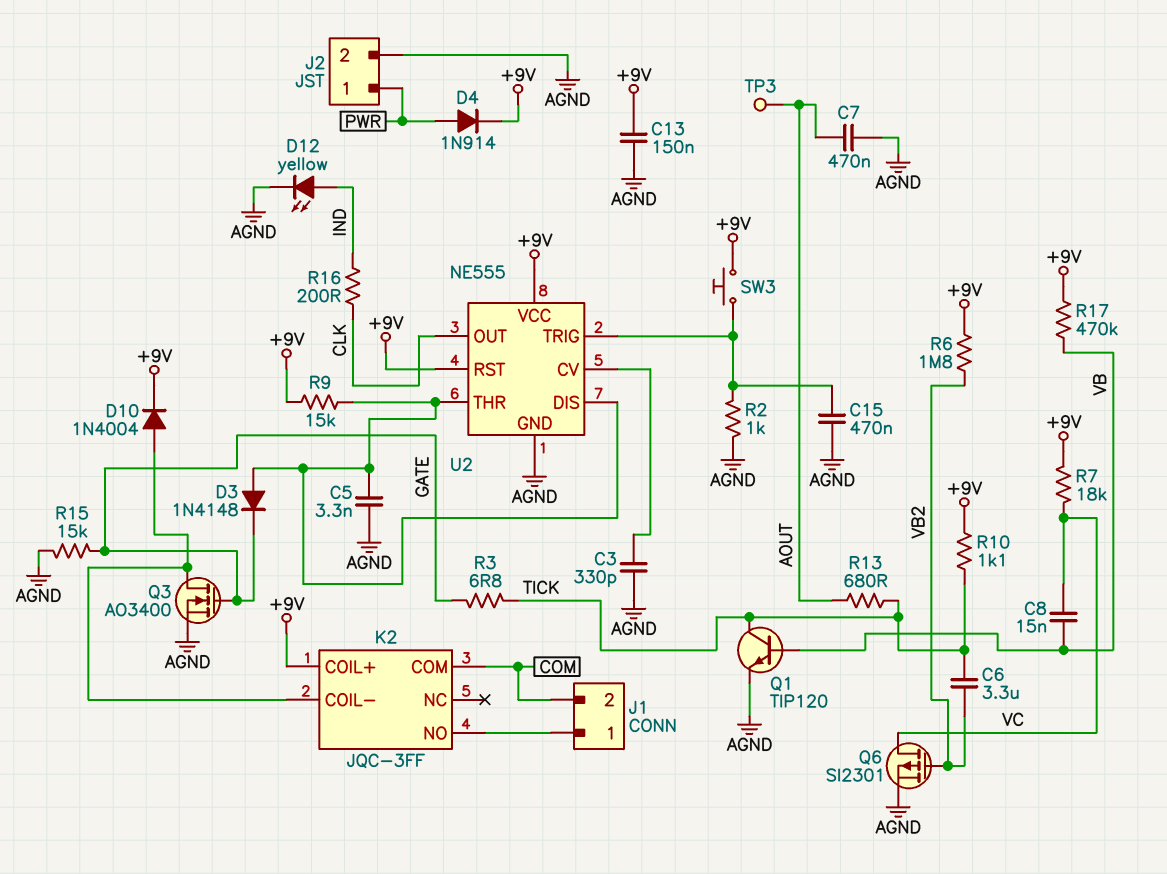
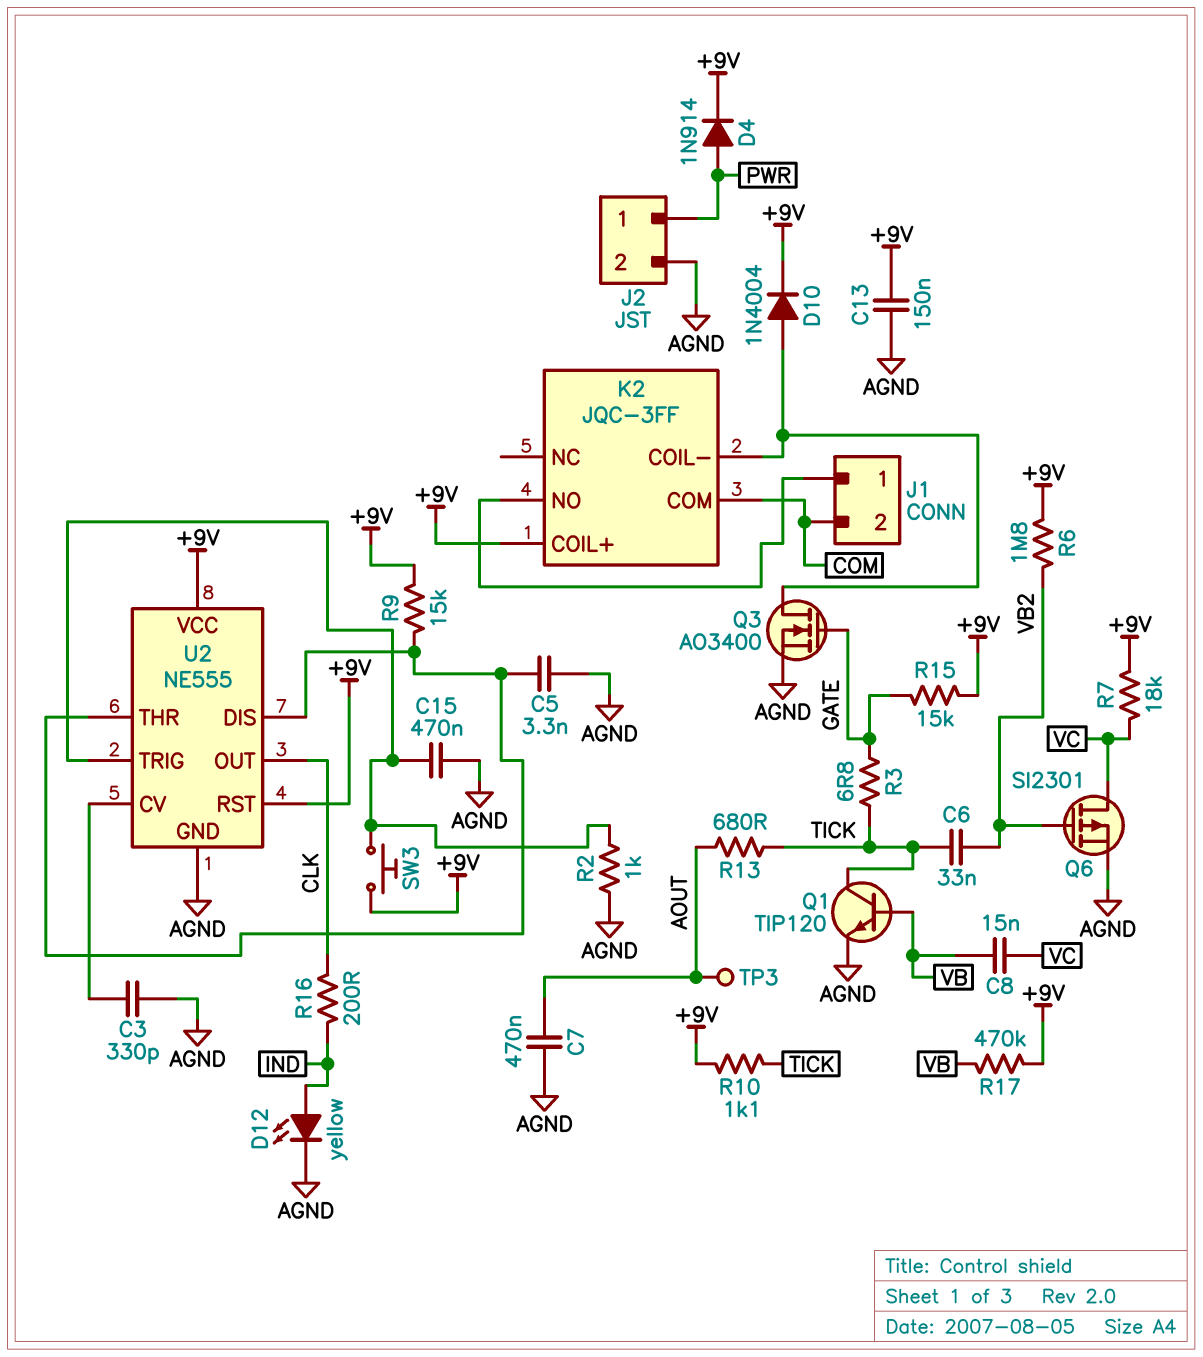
C6: 3.3uF (TICK, VB2) -> 33nF (TICK, VB2)
D3: diode 1N4148 (A U2/DIS, K GATE) -> none
R15: 15k (AGND, GATE) -> 15k (+9V, GATE)

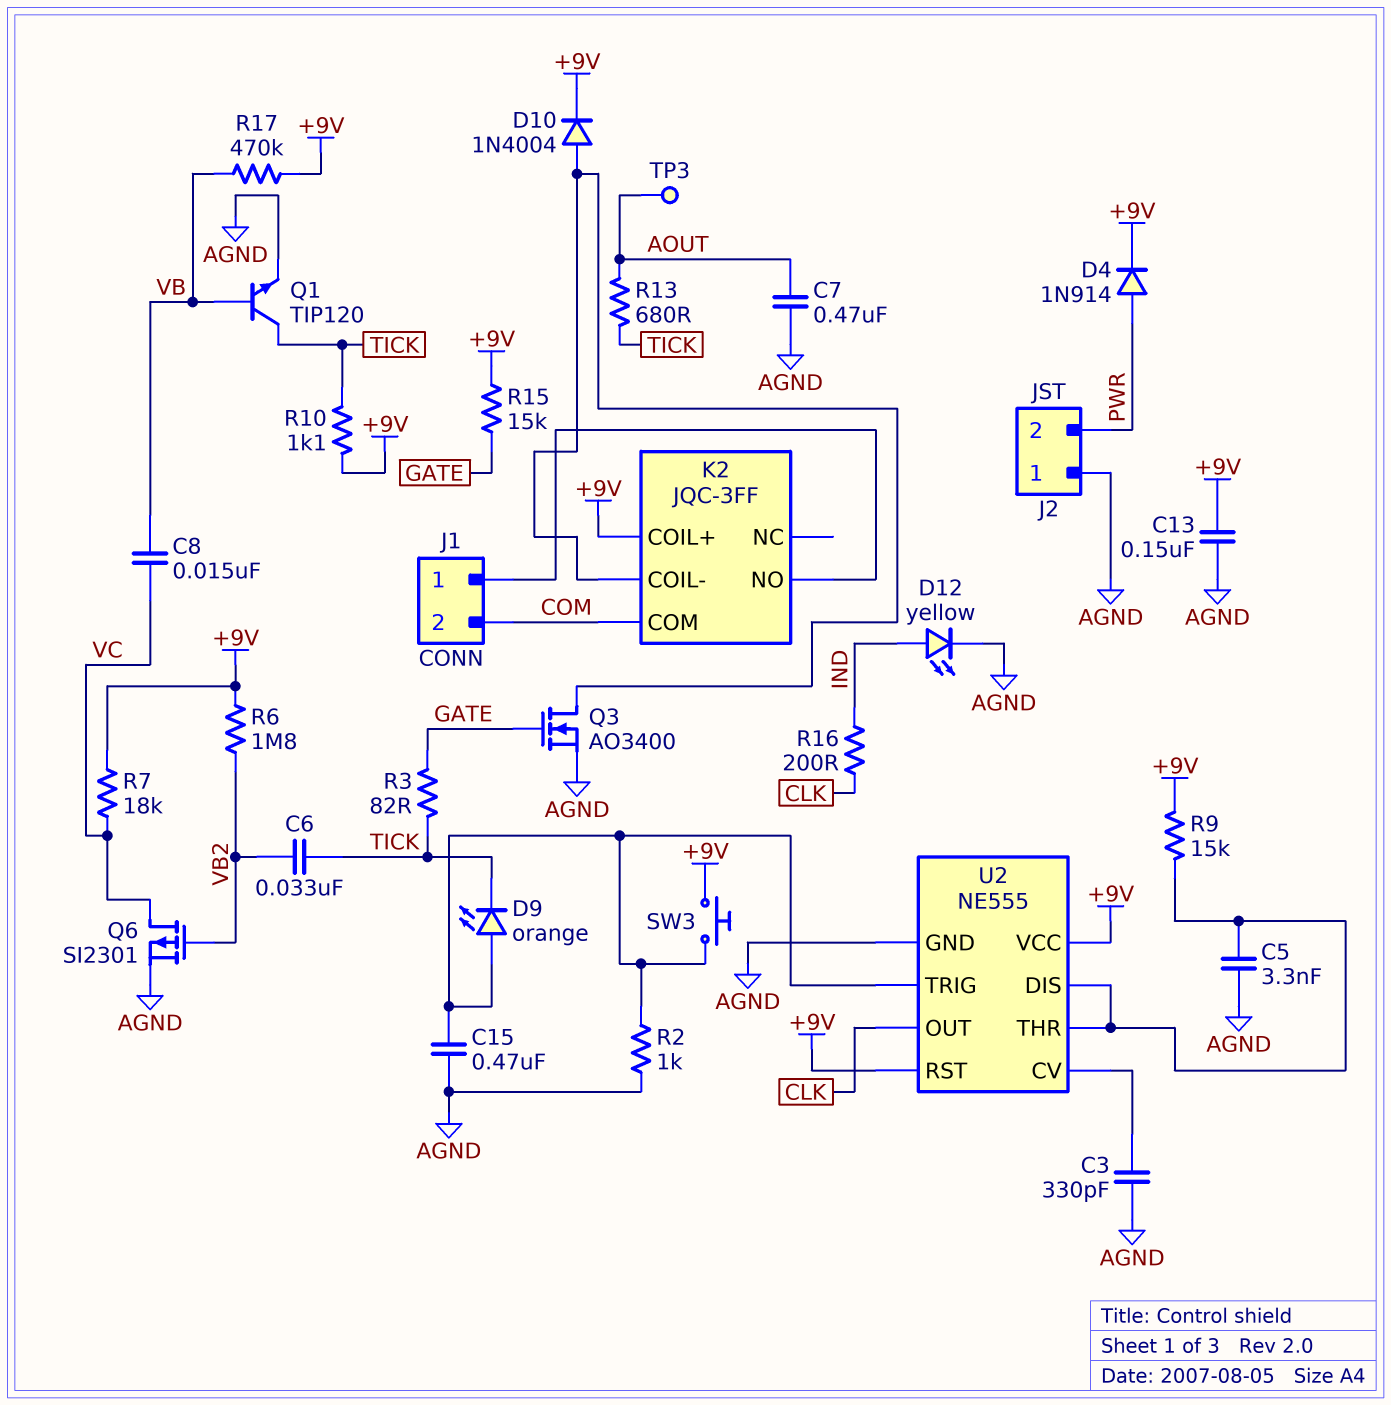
D9: none -> LED orange (A U2/TRIG, K TICK)
J2 pin 1: PWR -> AGND
J2 pin 2: AGND -> PWR
R3: 6.8 (GATE, TICK) -> 82 (GATE, TICK)

